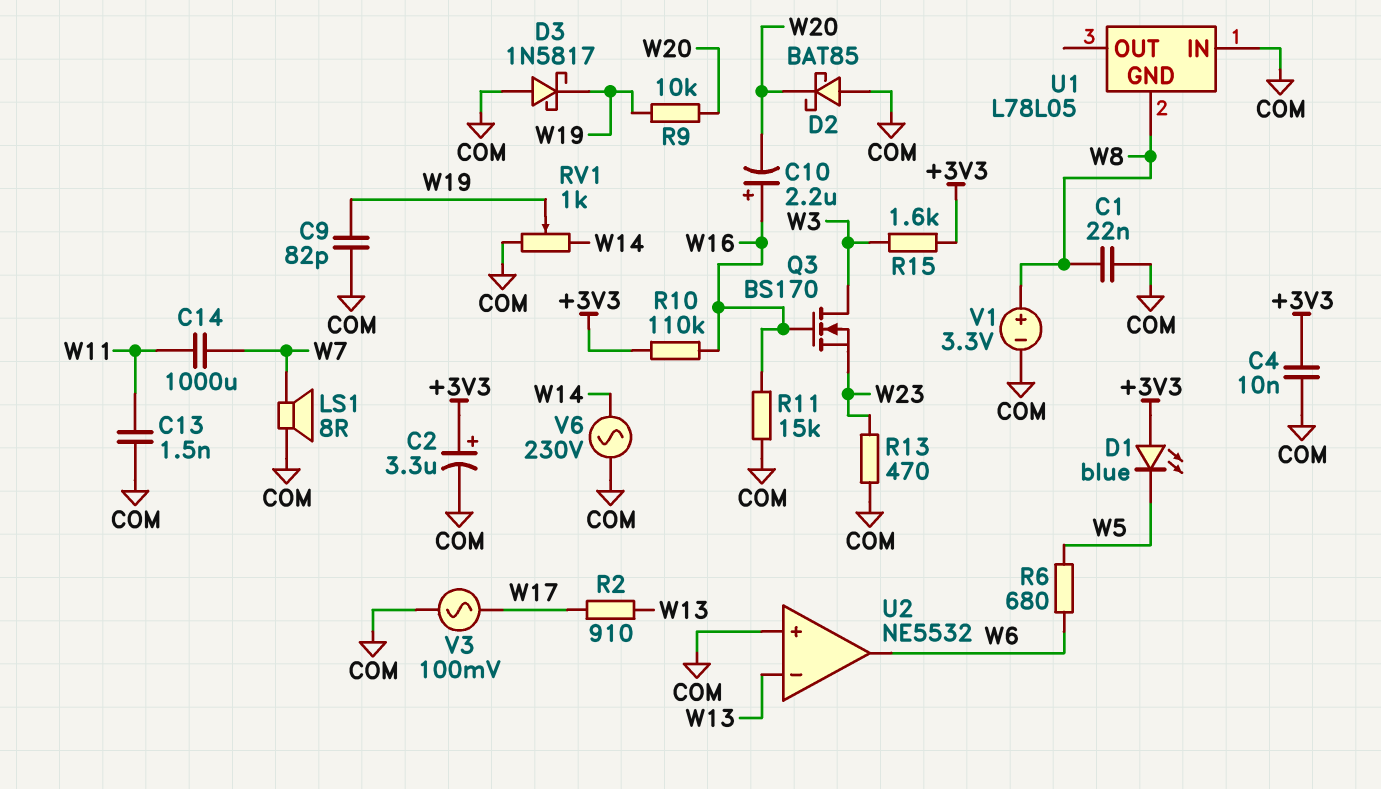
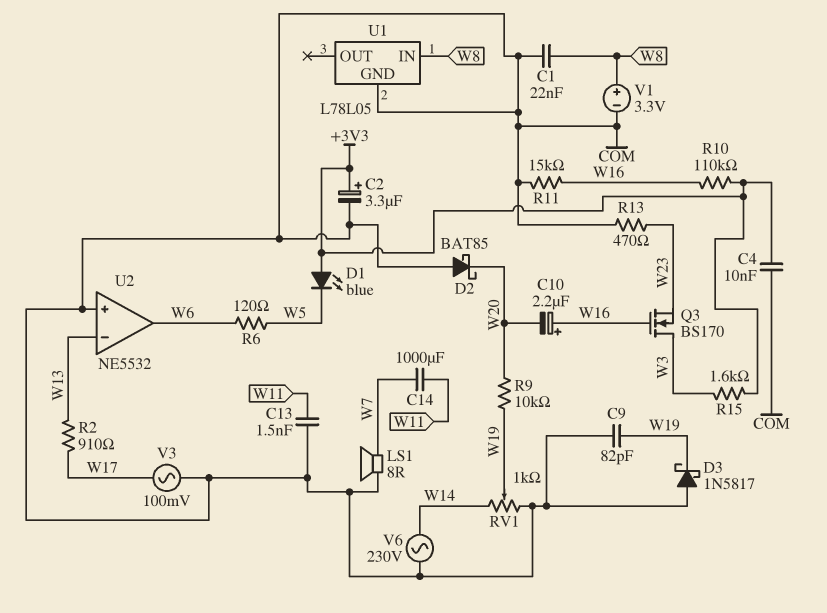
R6: 680 (W5, W6) -> 120 (W5, W6)
U1 pin GND: W8 -> COM
U1 pin IN: COM -> W8

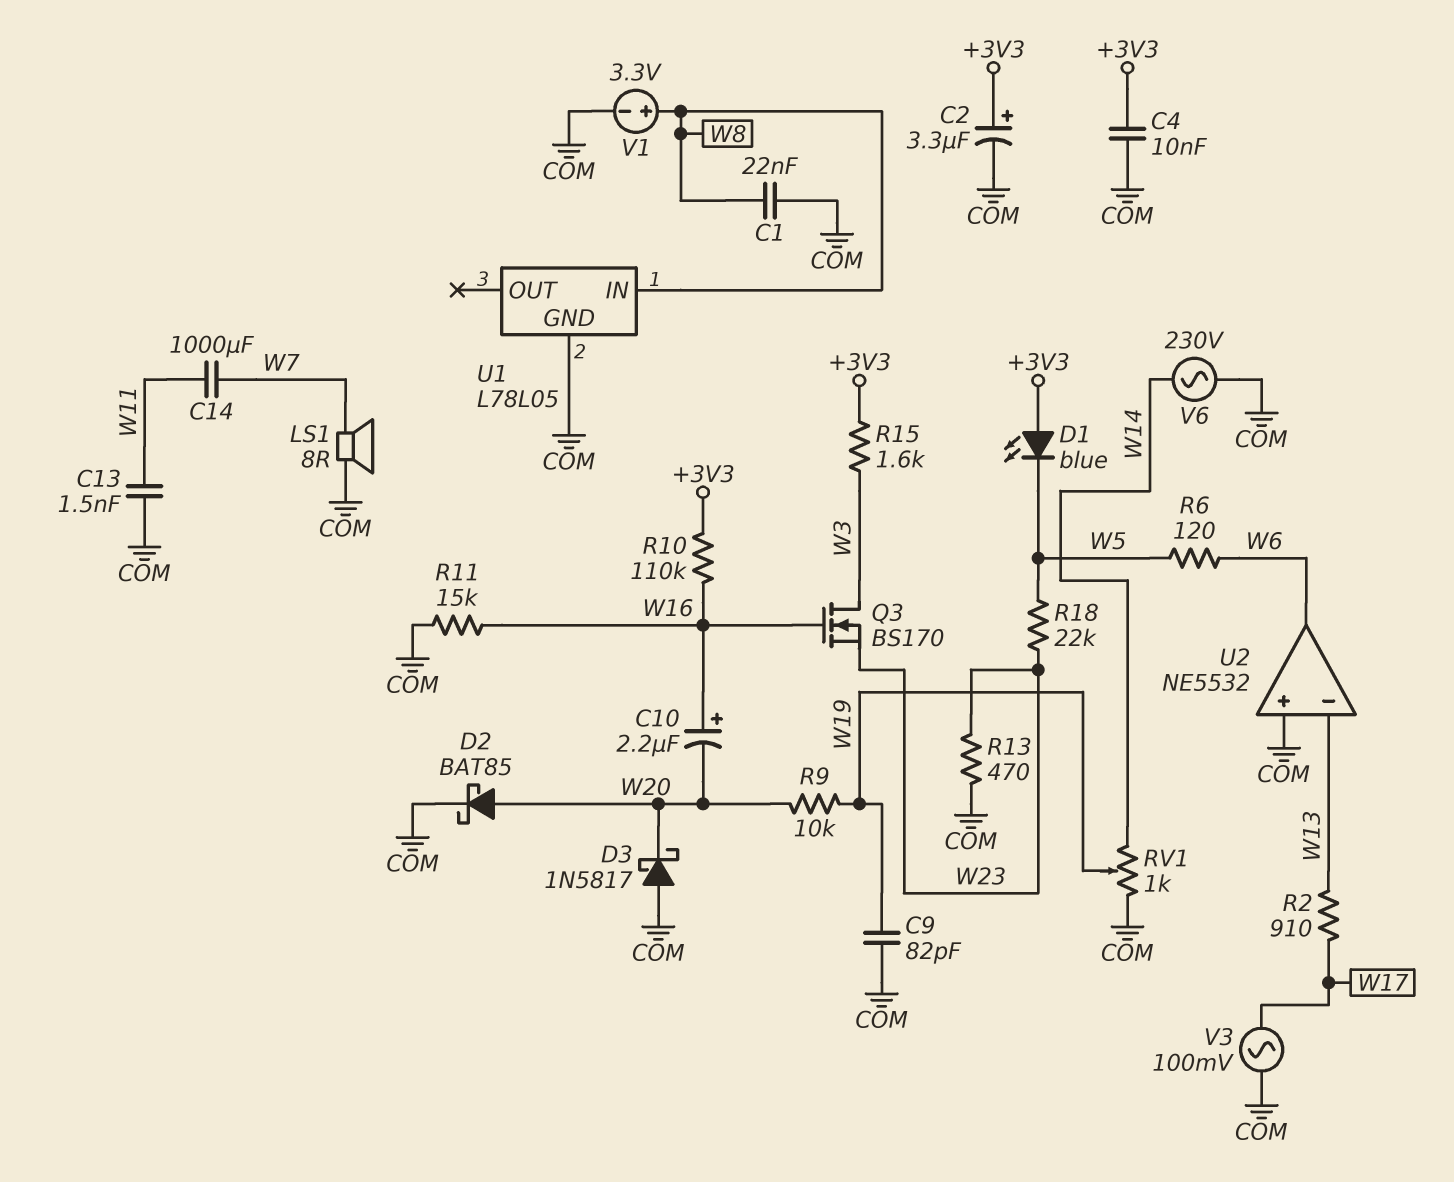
D2: schottky BAT85 (A COM, K W20) -> schottky BAT85 (A W20, K COM)
D3: schottky 1N5817 (A COM, K W19) -> schottky 1N5817 (A COM, K W20)
R18: none -> 22k (W5, W23)

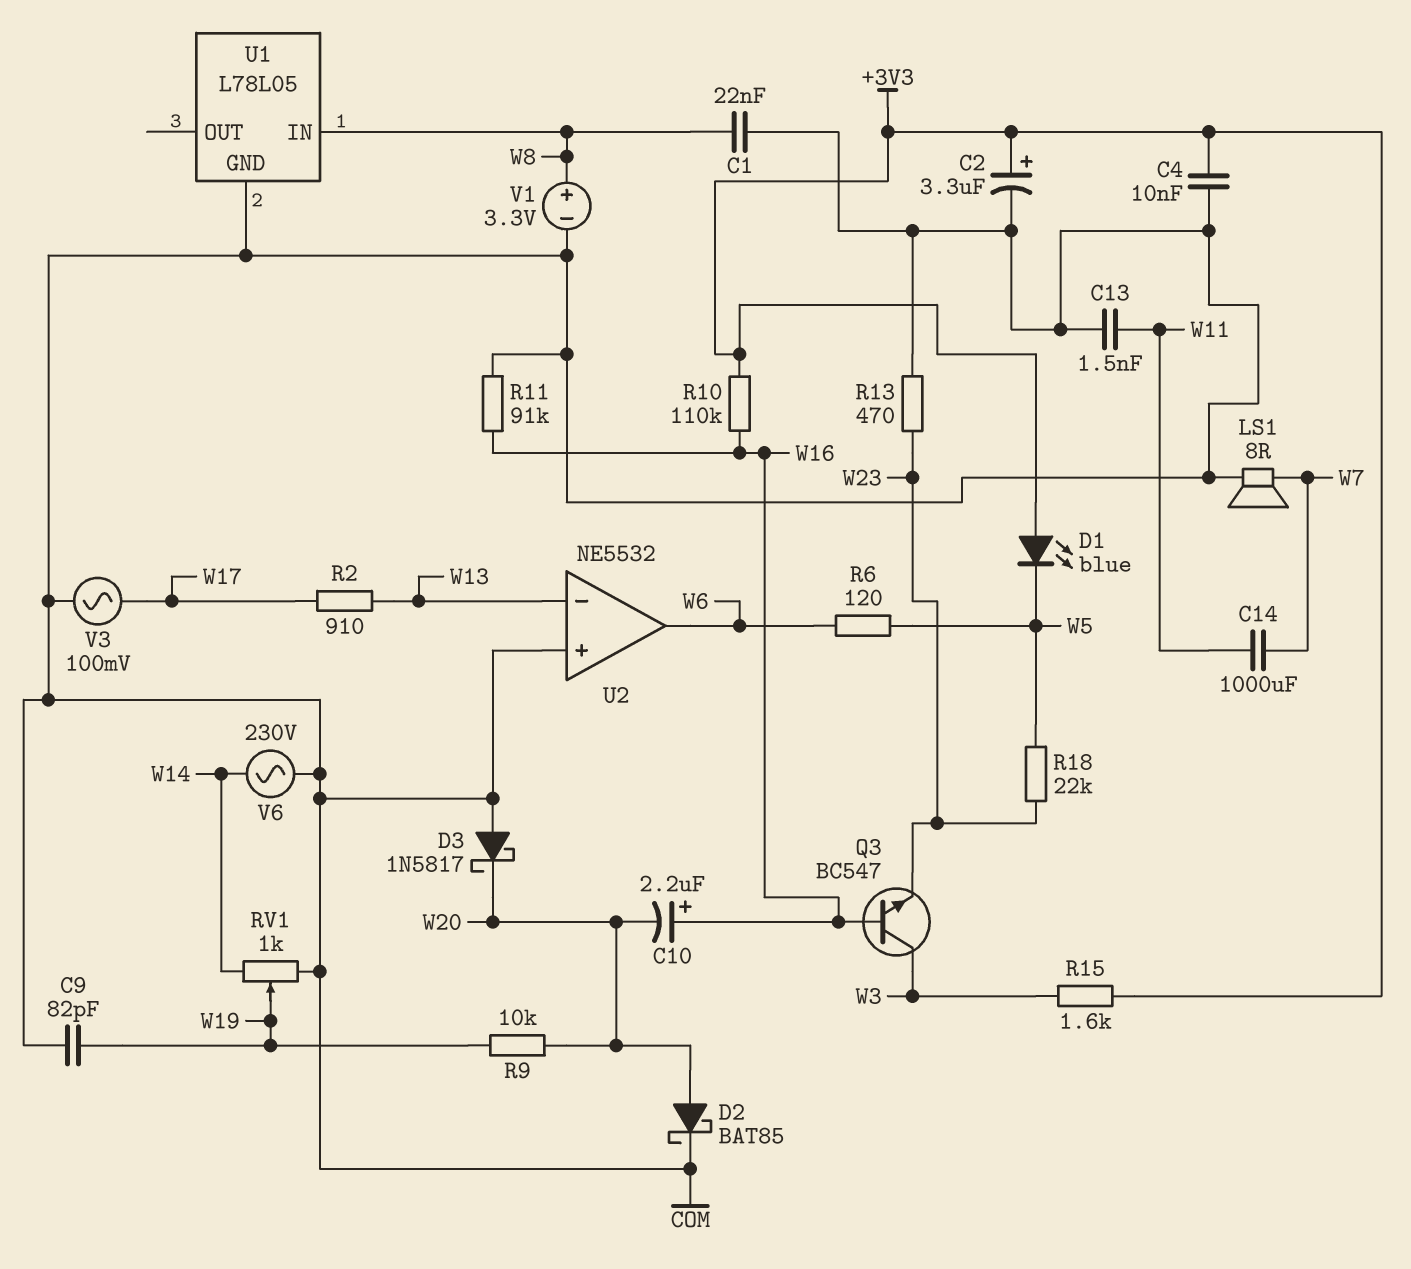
Q3: NMOS BS170 (G W16, D W3, S W23) -> NPN BC547 (B W16, C W3, E W23)
R11: 15k (COM, W16) -> 91k (COM, W16)

